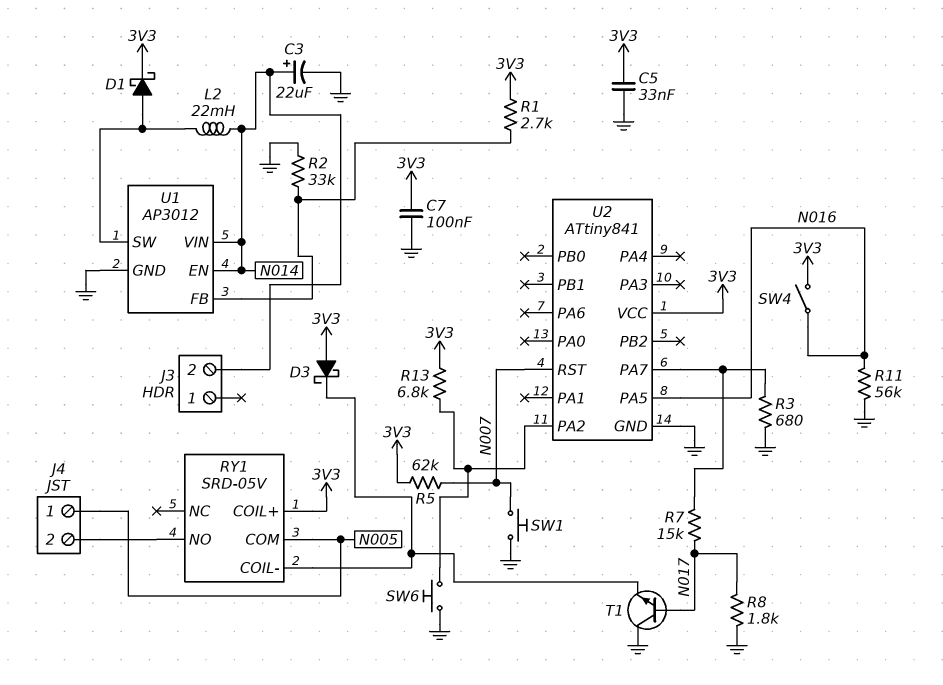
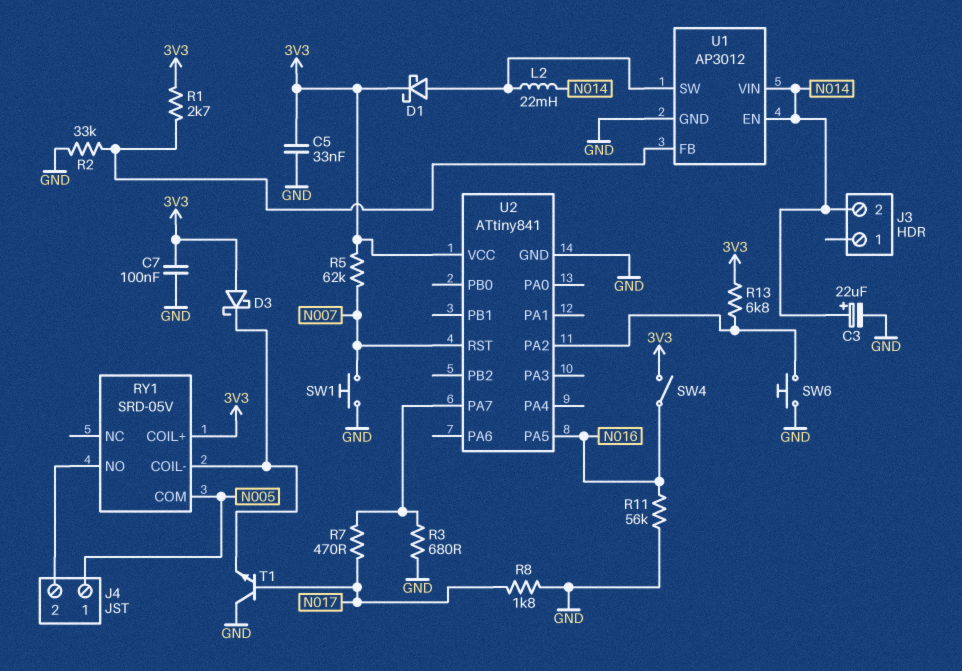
R7: 15k (N017, U2/PA7) -> 470 (N017, U2/PA7)

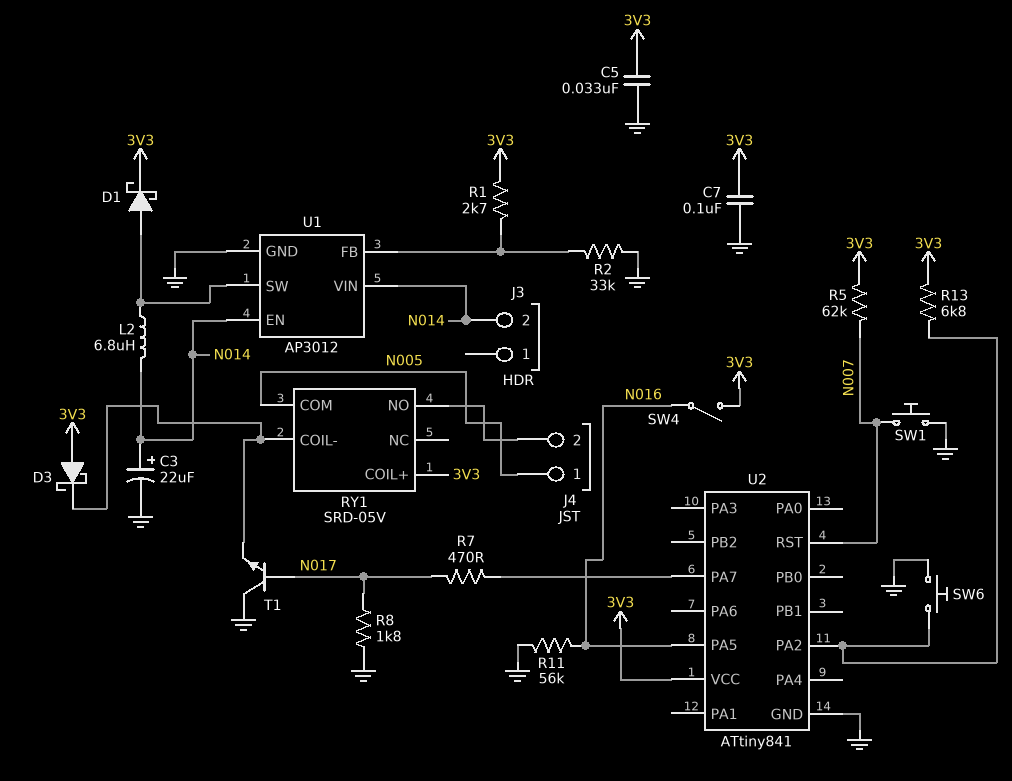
L2: 22mH (N014, U1/SW) -> 6.8uH (N014, U1/SW)
R3: 680 (GND, U2/PA7) -> none

